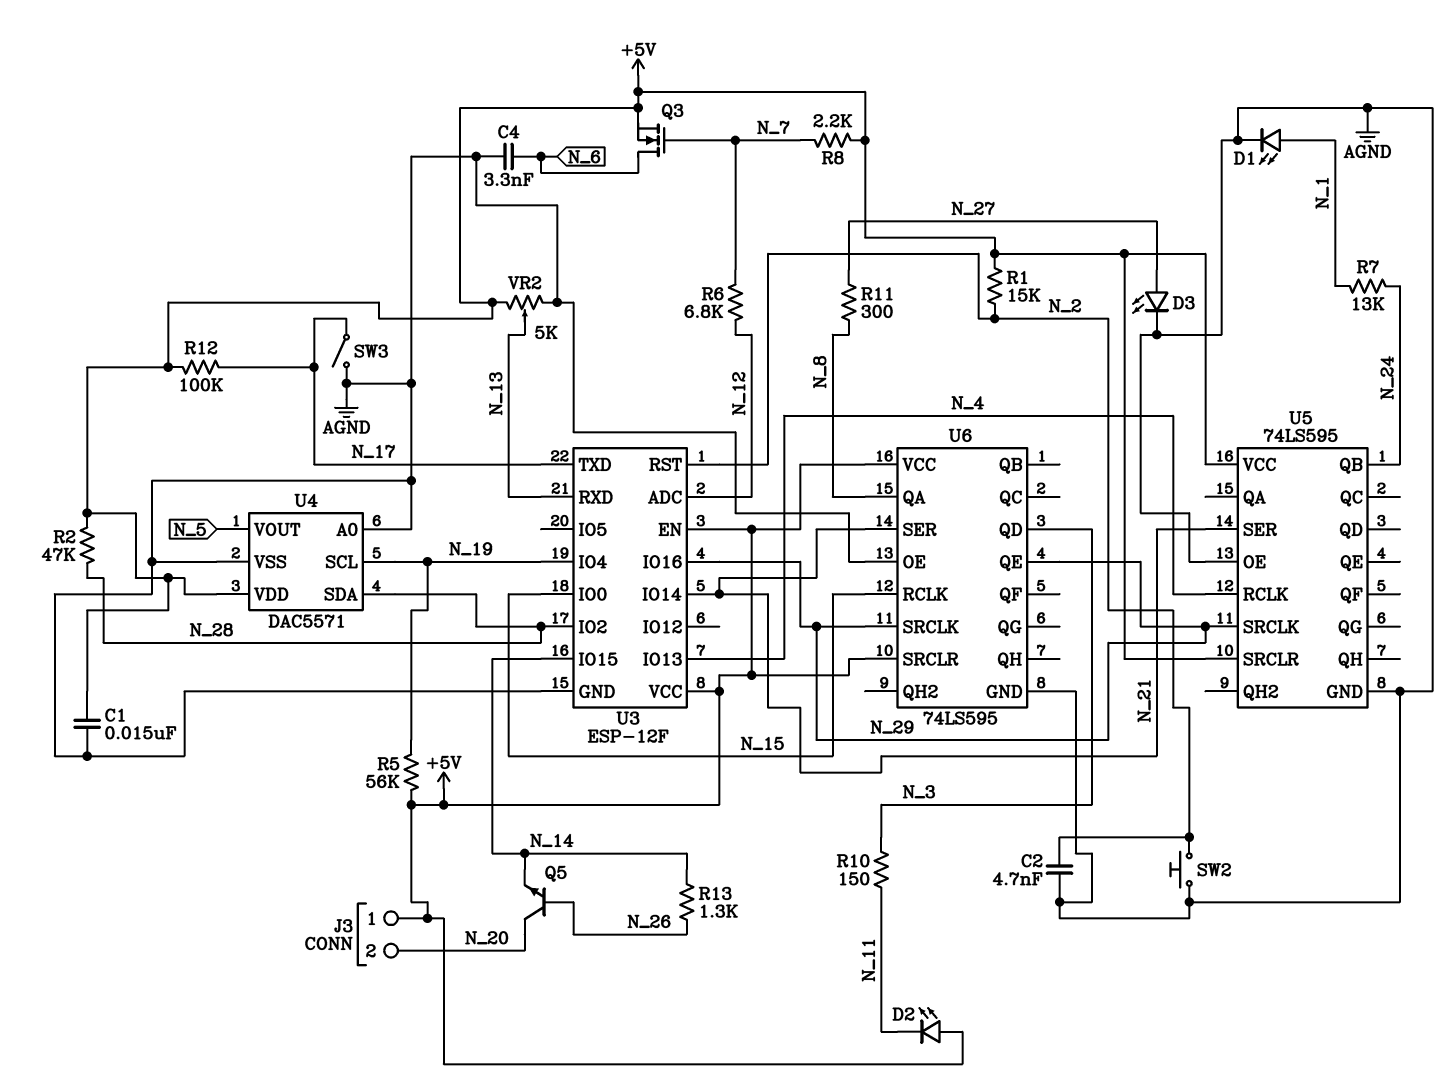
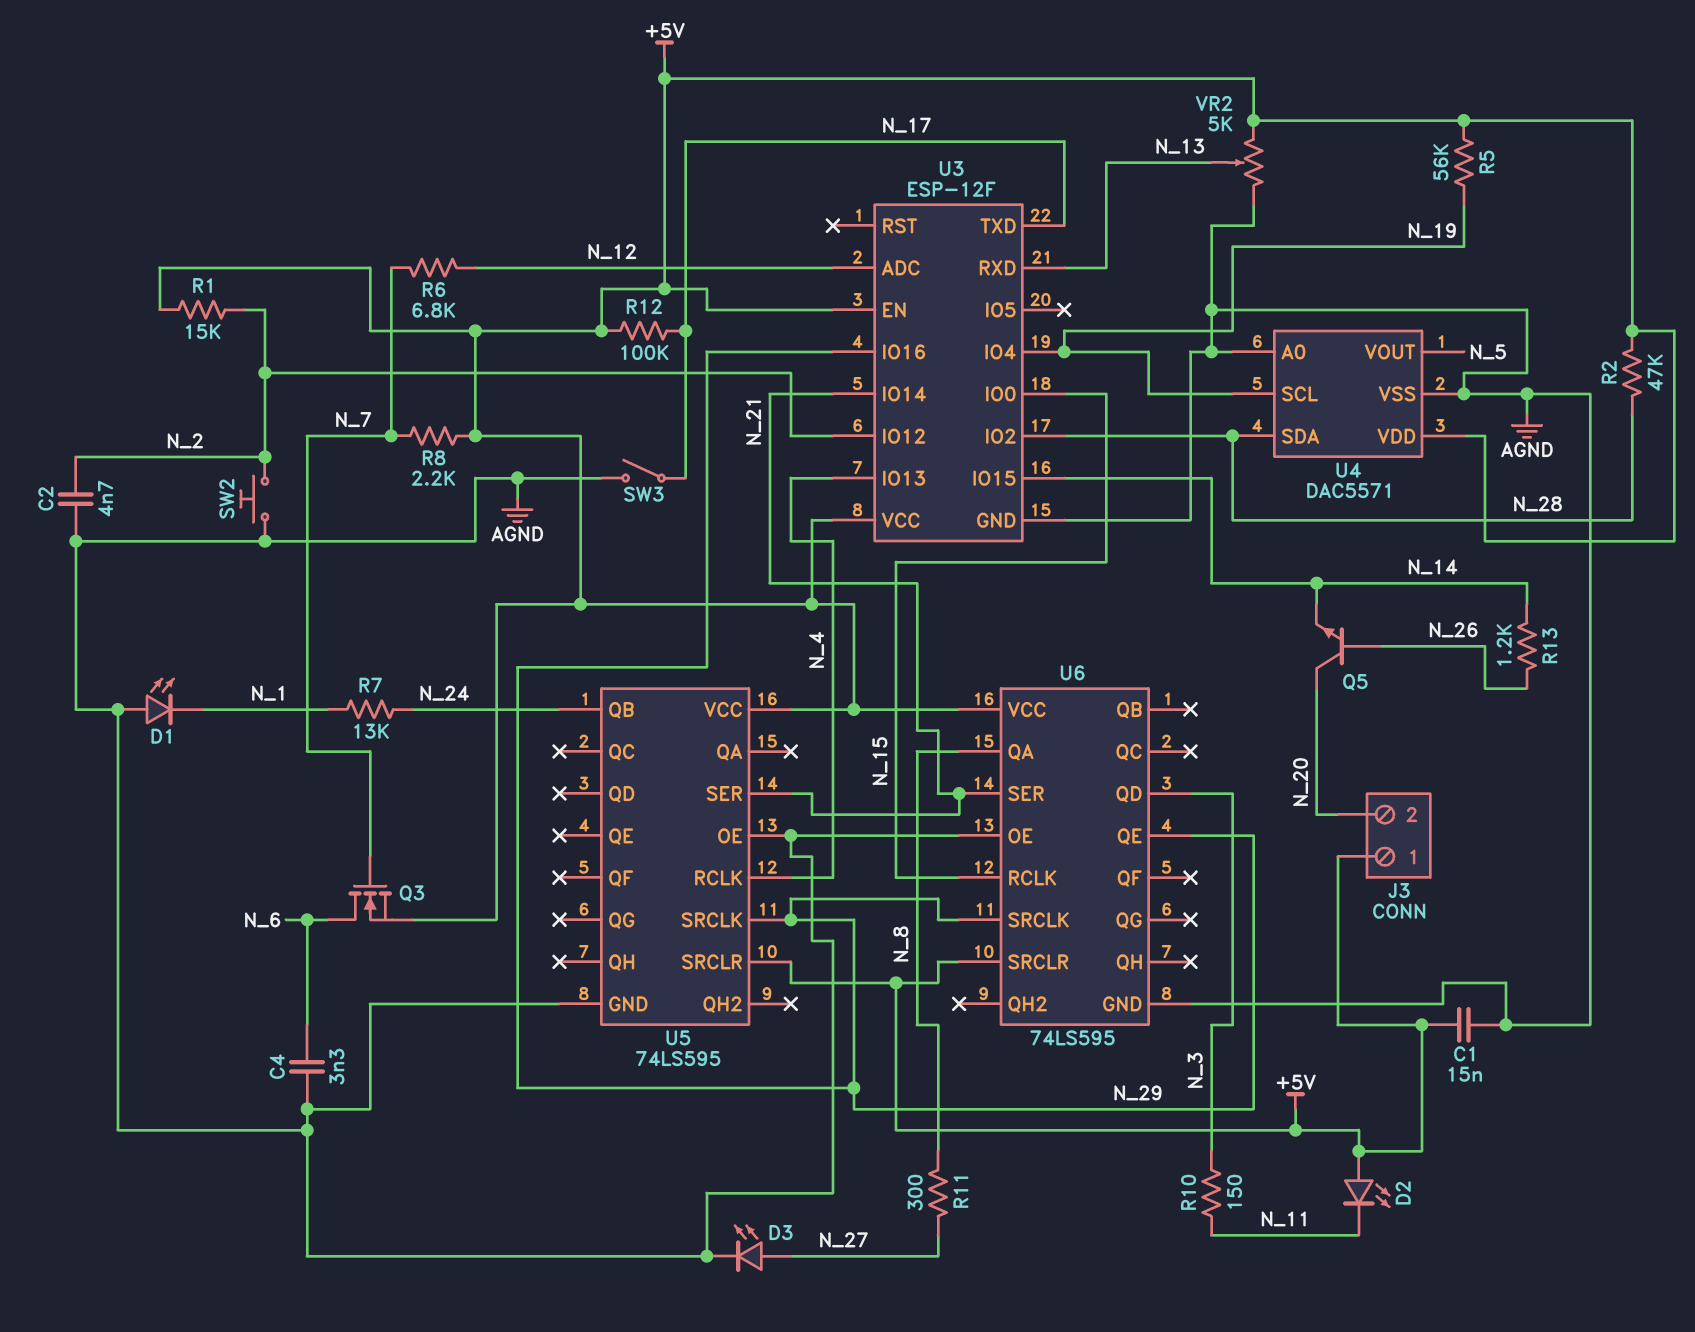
D1: LED (A N_1, K AGND) -> LED (A AGND, K N_1)
R13: 1.3k (N_14, N_26) -> 1.2k (N_14, N_26)
U3 pin IO12: none -> N_2
U3 pin RST: N_2 -> none

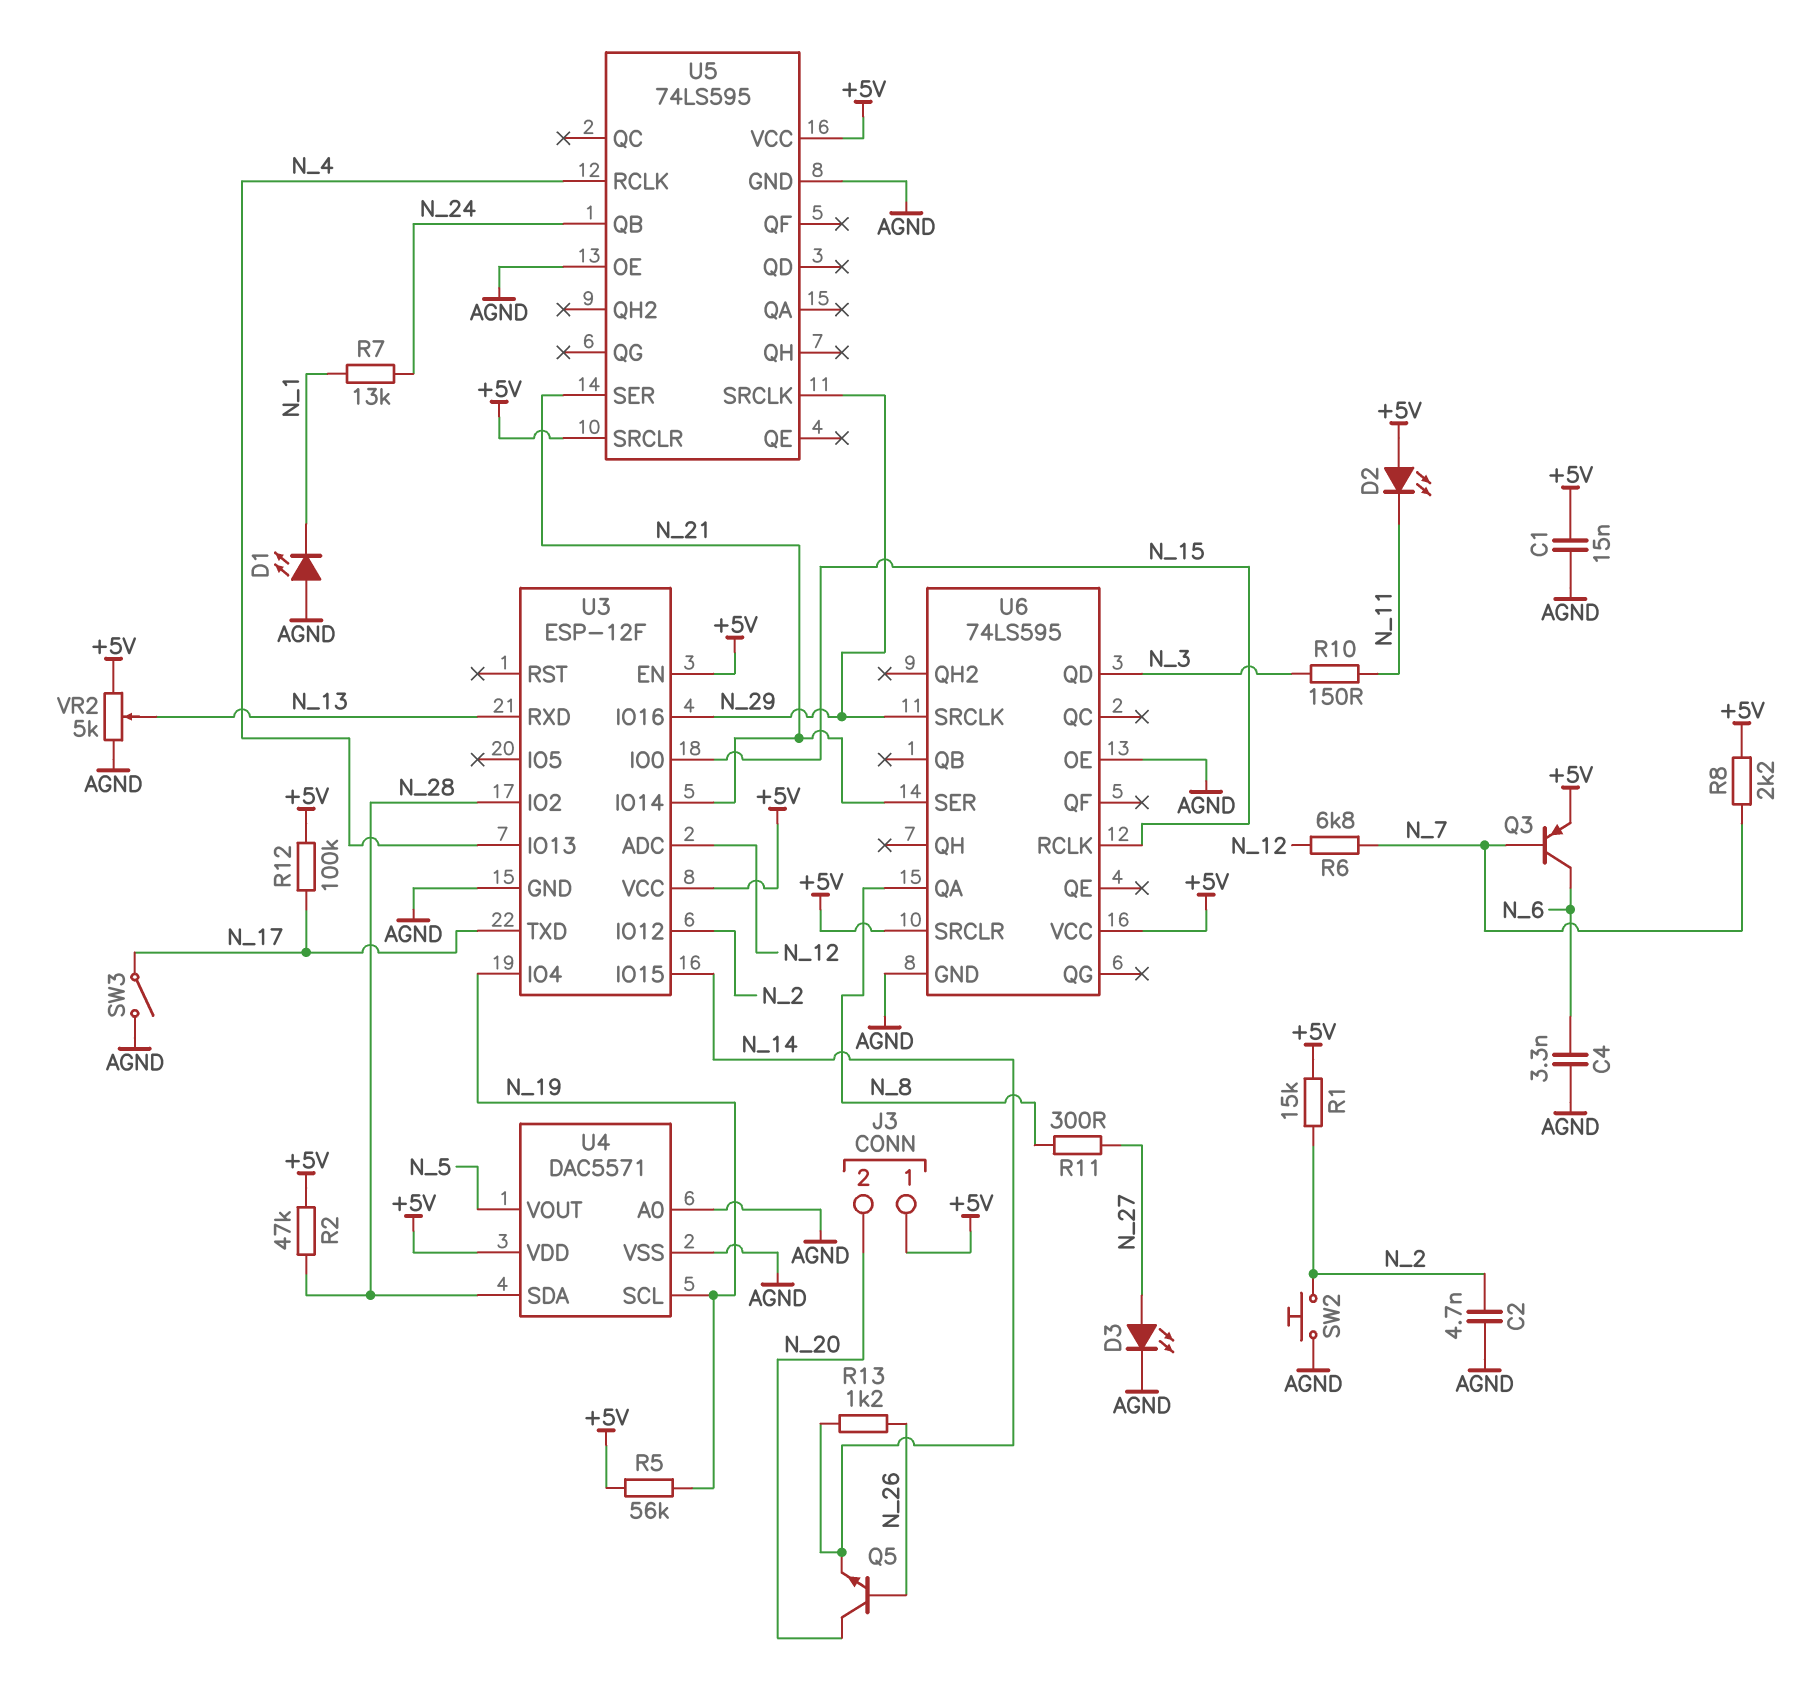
Q3: NMOS (G N_7, D N_6, S +5V) -> PNP (B N_7, C N_6, E +5V)
U6 pin QE: N_29 -> none

